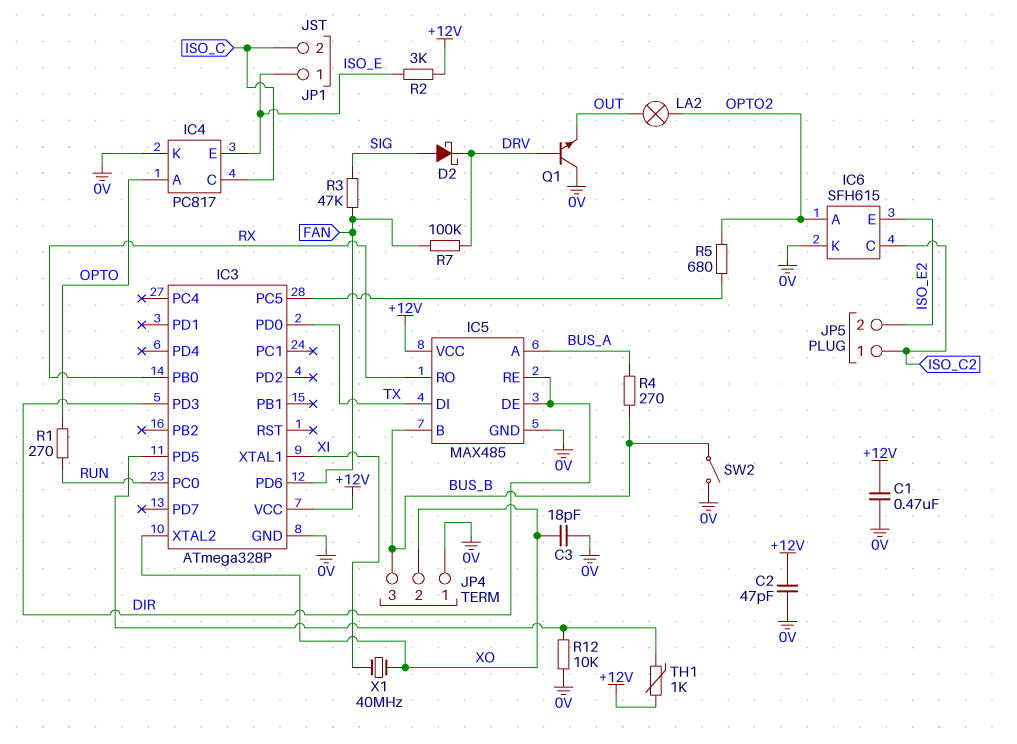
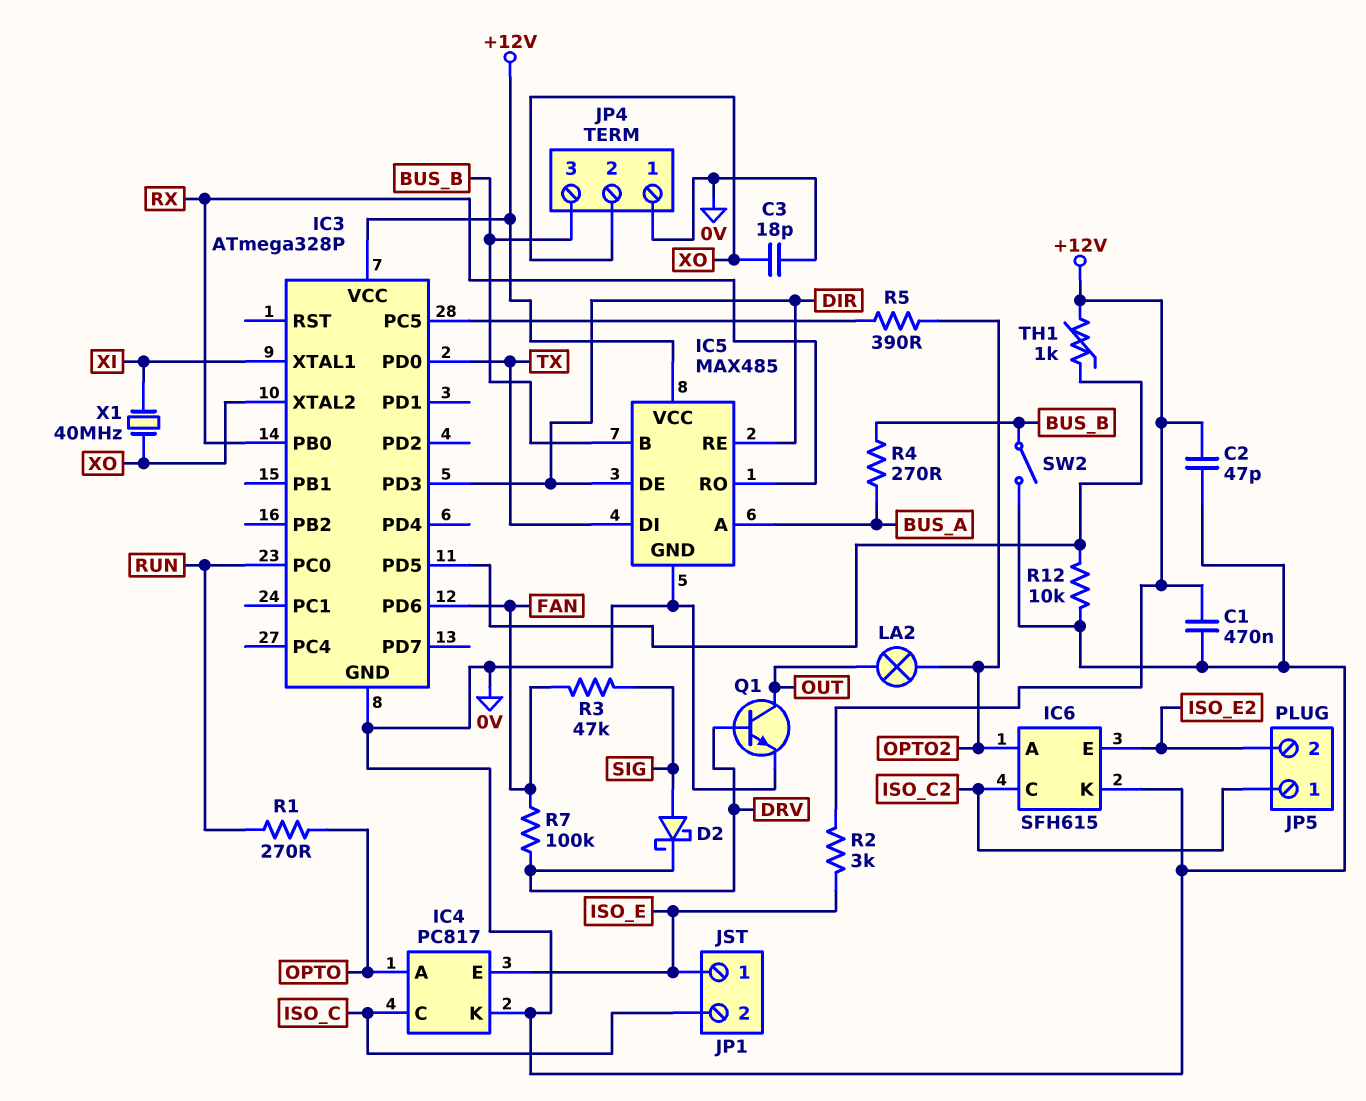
Q1: NPN (B DRV, C 0V, E OUT) -> NPN (B DRV, C OUT, E 0V)
R5: 680 (IC3/PC5, OPTO2) -> 390 (IC3/PC5, OPTO2)

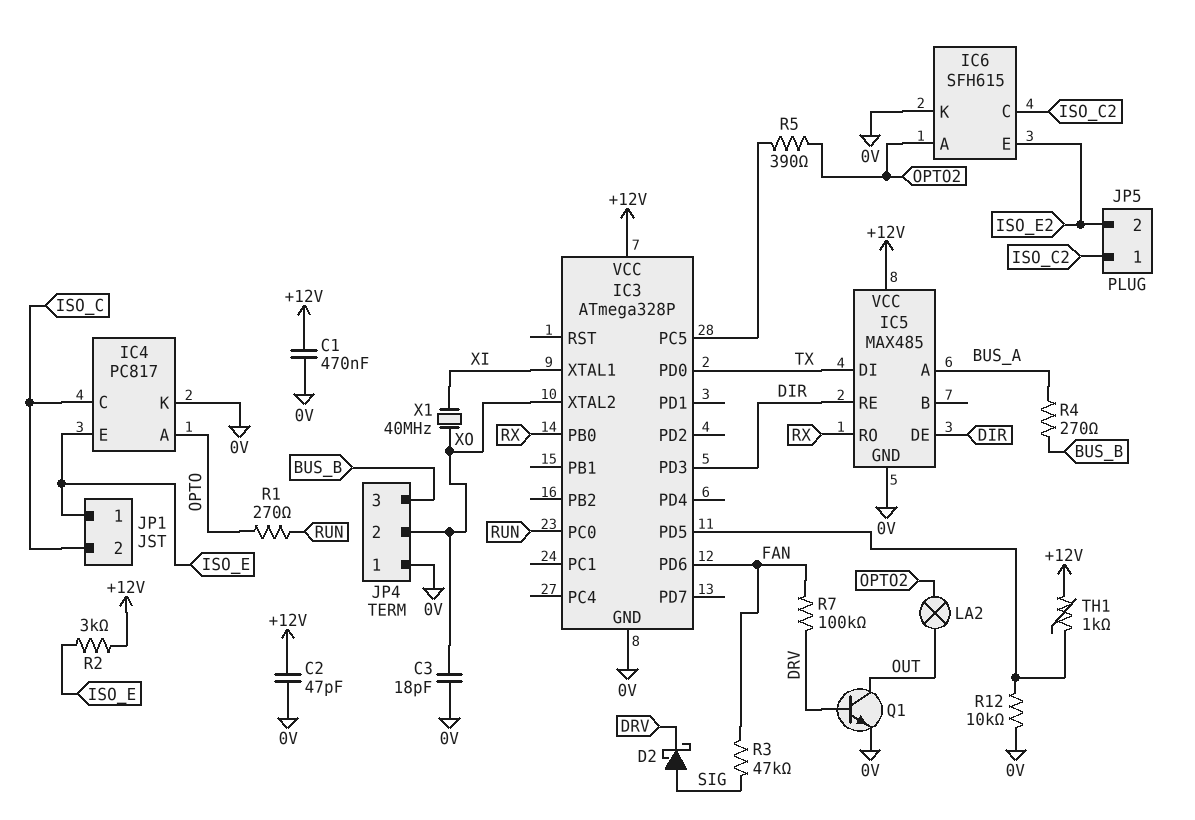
IC5 pin B: BUS_B -> none
SW2: switch (0V, BUS_B) -> none

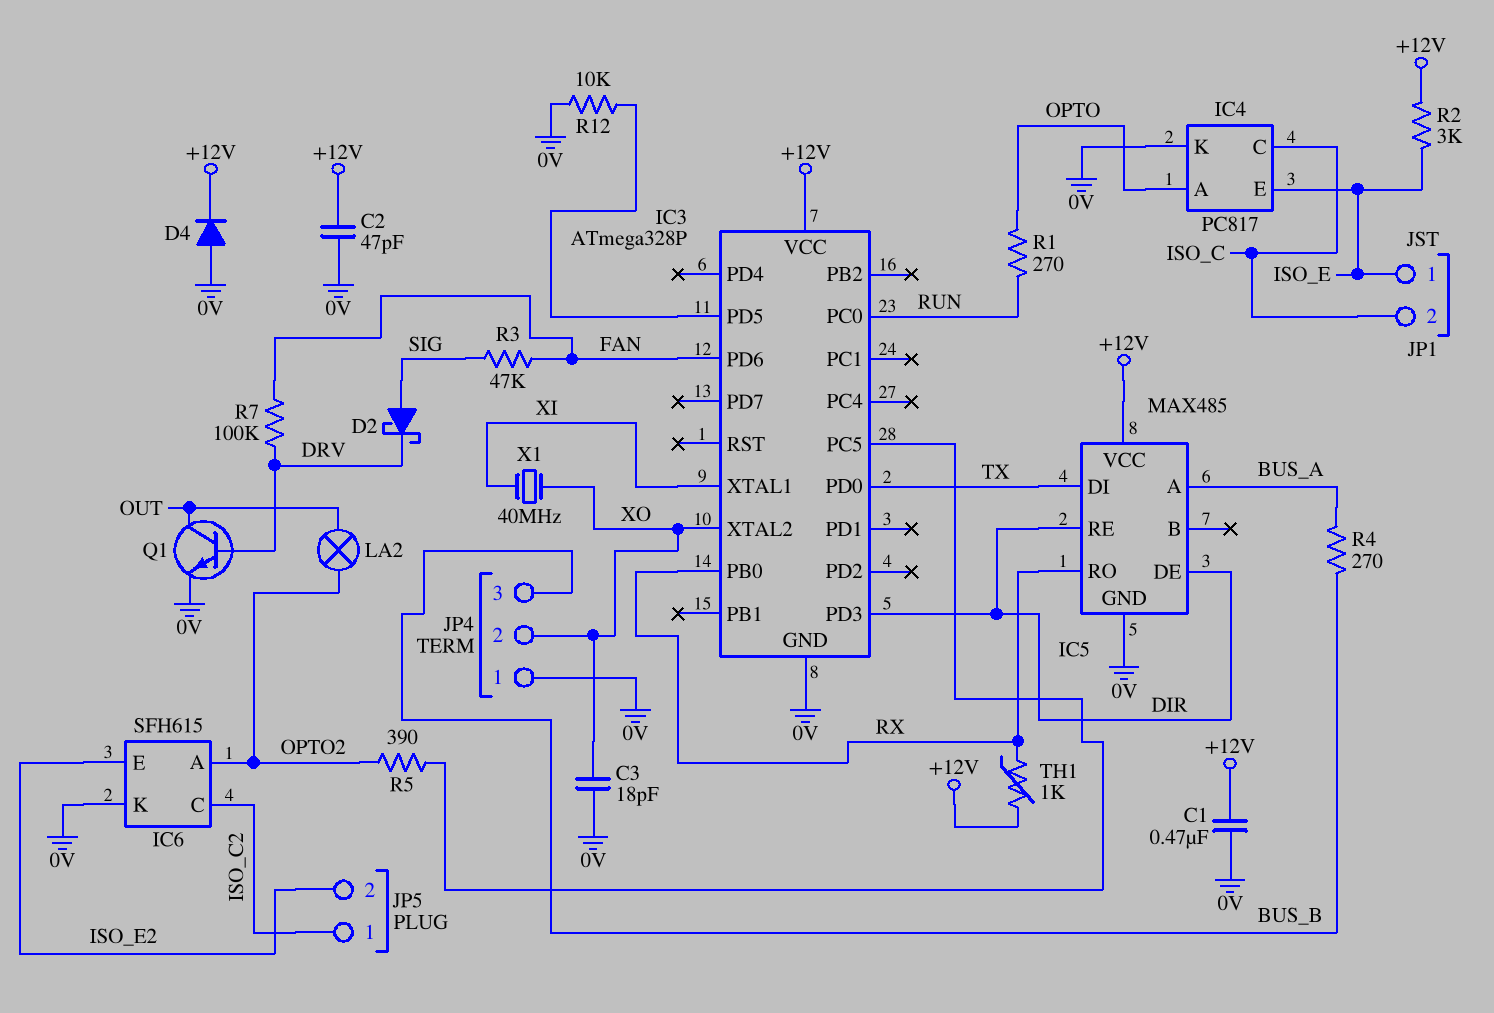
D4: none -> diode (A 0V, K +12V)
TH1: 1k (+12V, IC3/PD5) -> 1k (+12V, RX)

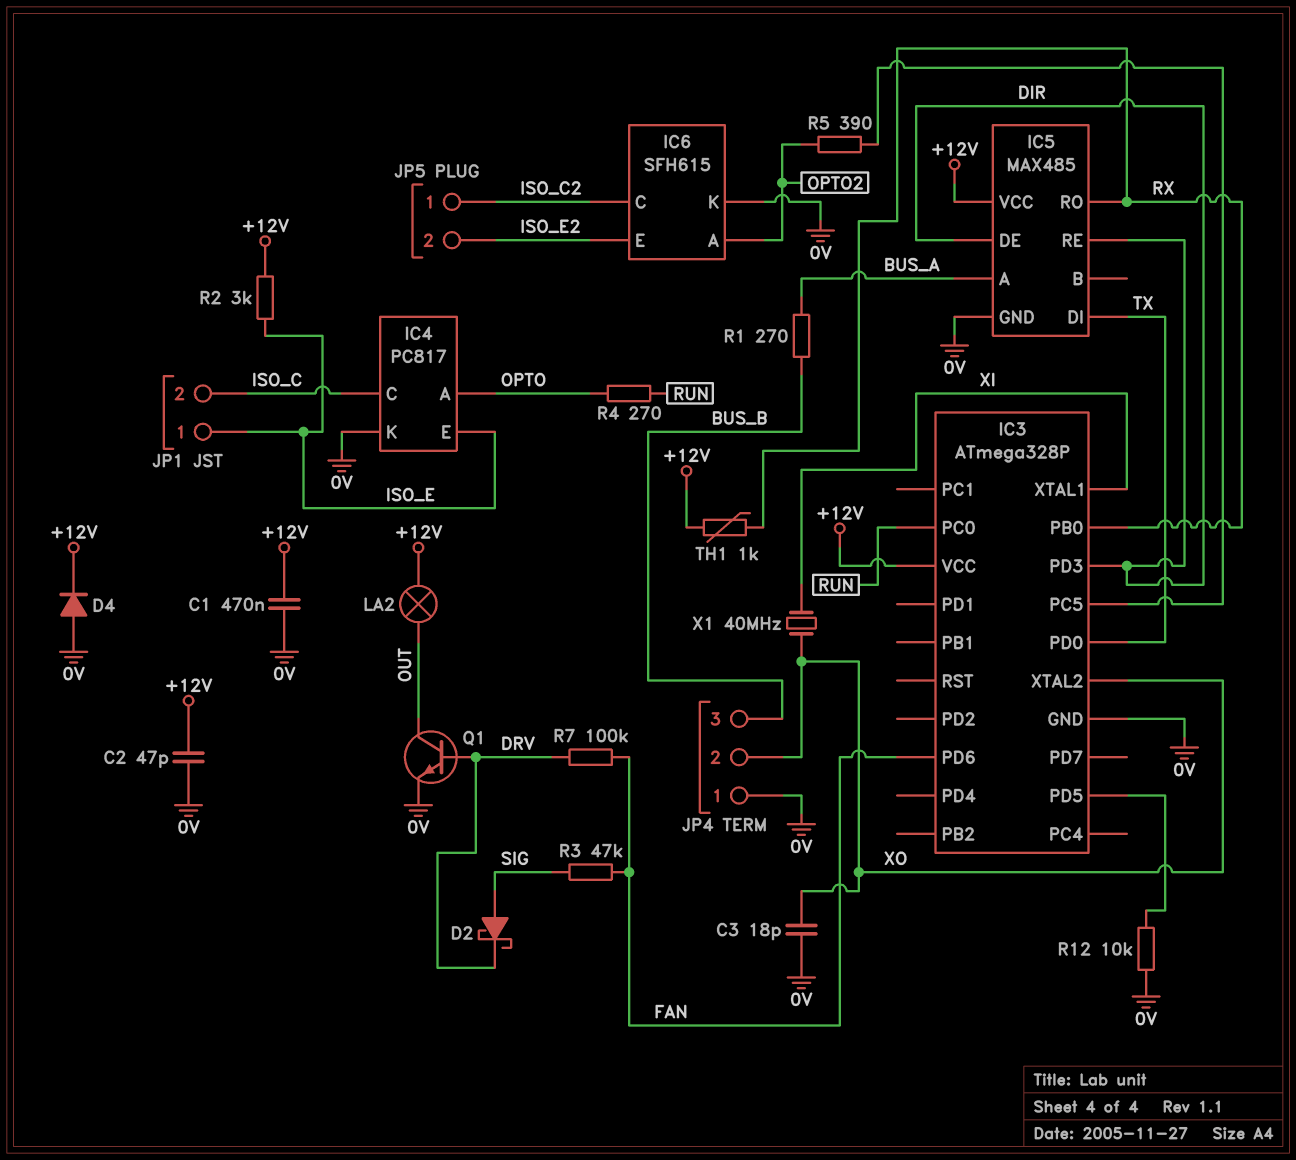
LA2: lamp (OPTO2, OUT) -> lamp (+12V, OUT)
R1: 270 (OPTO, RUN) -> 270 (BUS_A, BUS_B)
R4: 270 (BUS_A, BUS_B) -> 270 (OPTO, RUN)

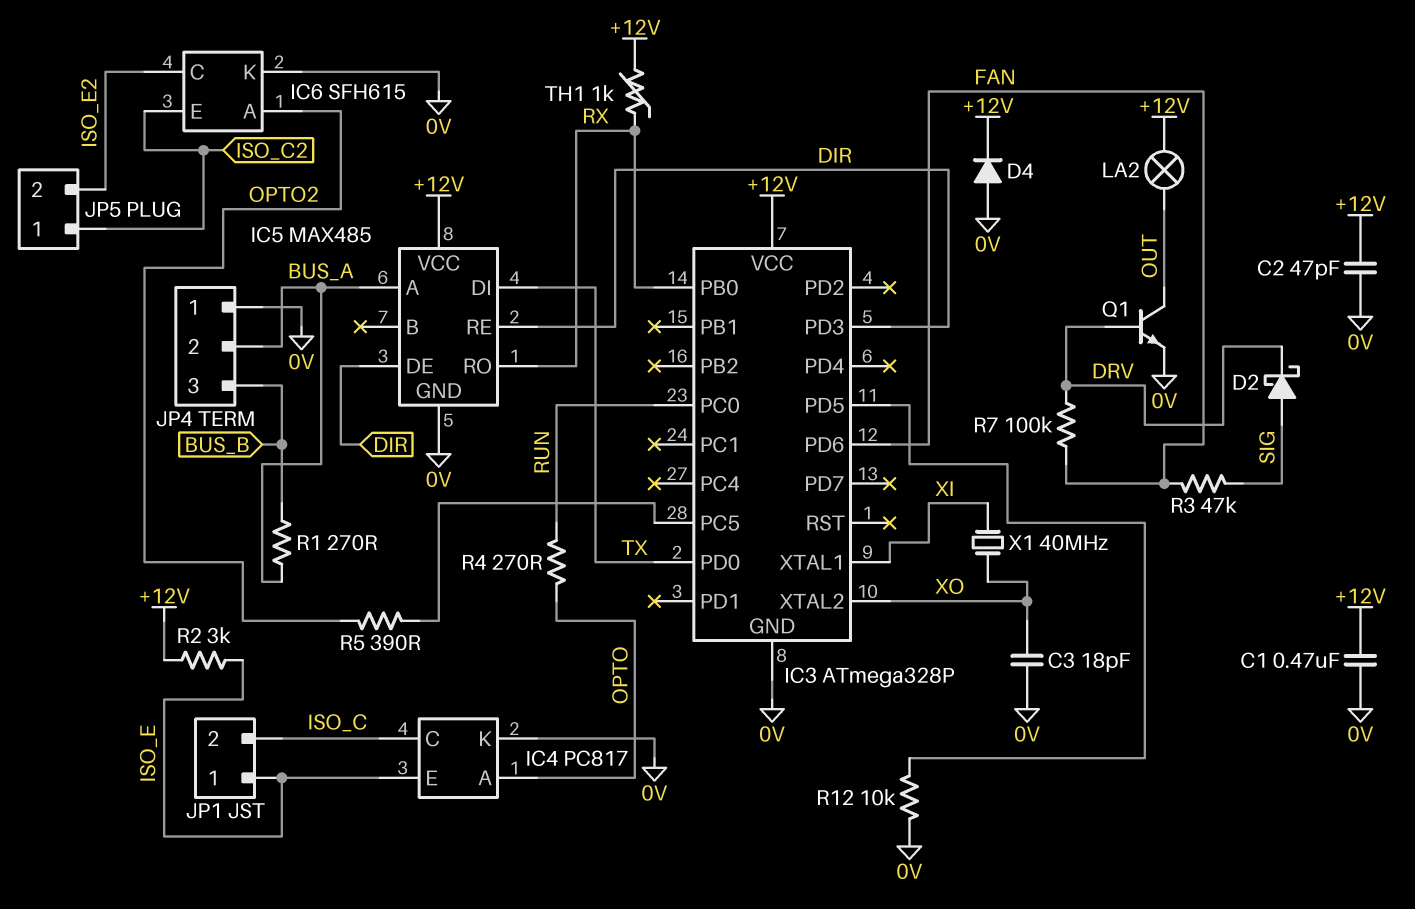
IC6 pin C: ISO_C2 -> ISO_E2
IC6 pin E: ISO_E2 -> ISO_C2
JP4 pin 2: XO -> BUS_A

